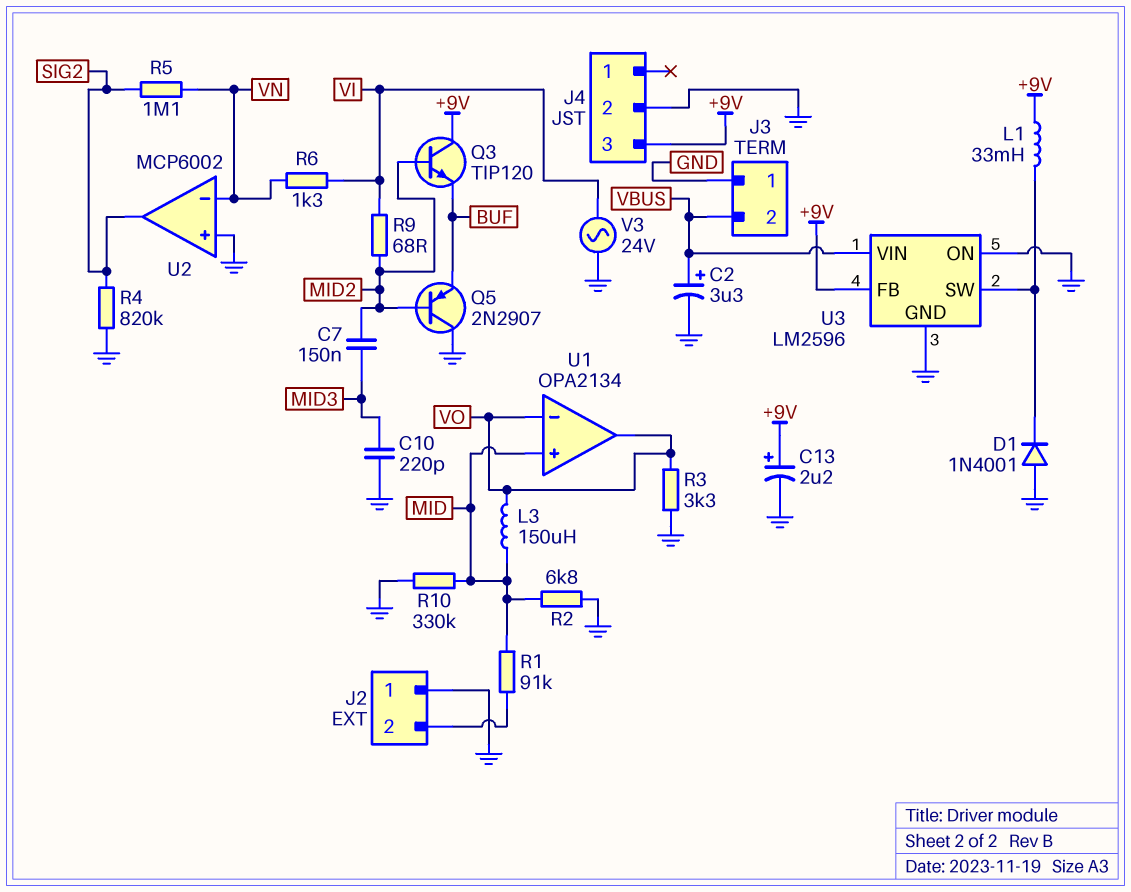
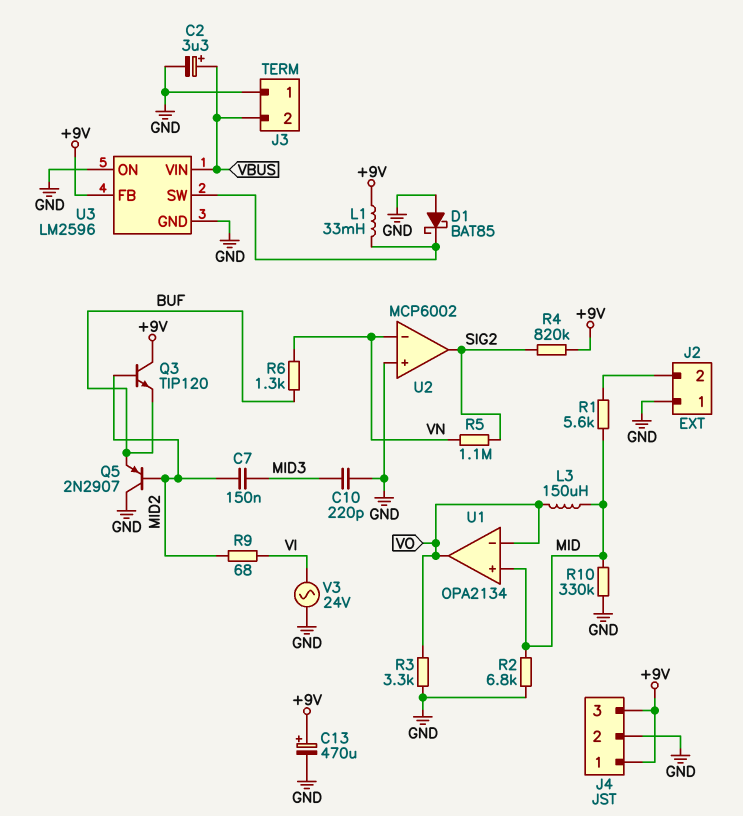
C13: 2.2uF (plus +9V, minus GND) -> 470uF (plus +9V, minus GND)
D1: diode 1N4001 (A GND, K U3/SW) -> schottky BAT85 (A GND, K U3/SW)
J4 pin 1: none -> +9V
R1: 91k (J2/2, MID) -> 5.6k (J2/2, MID)
R4: 820k (GND, SIG2) -> 820k (+9V, SIG2)
R6: 1.3k (VI, VN) -> 1.3k (BUF, VN)

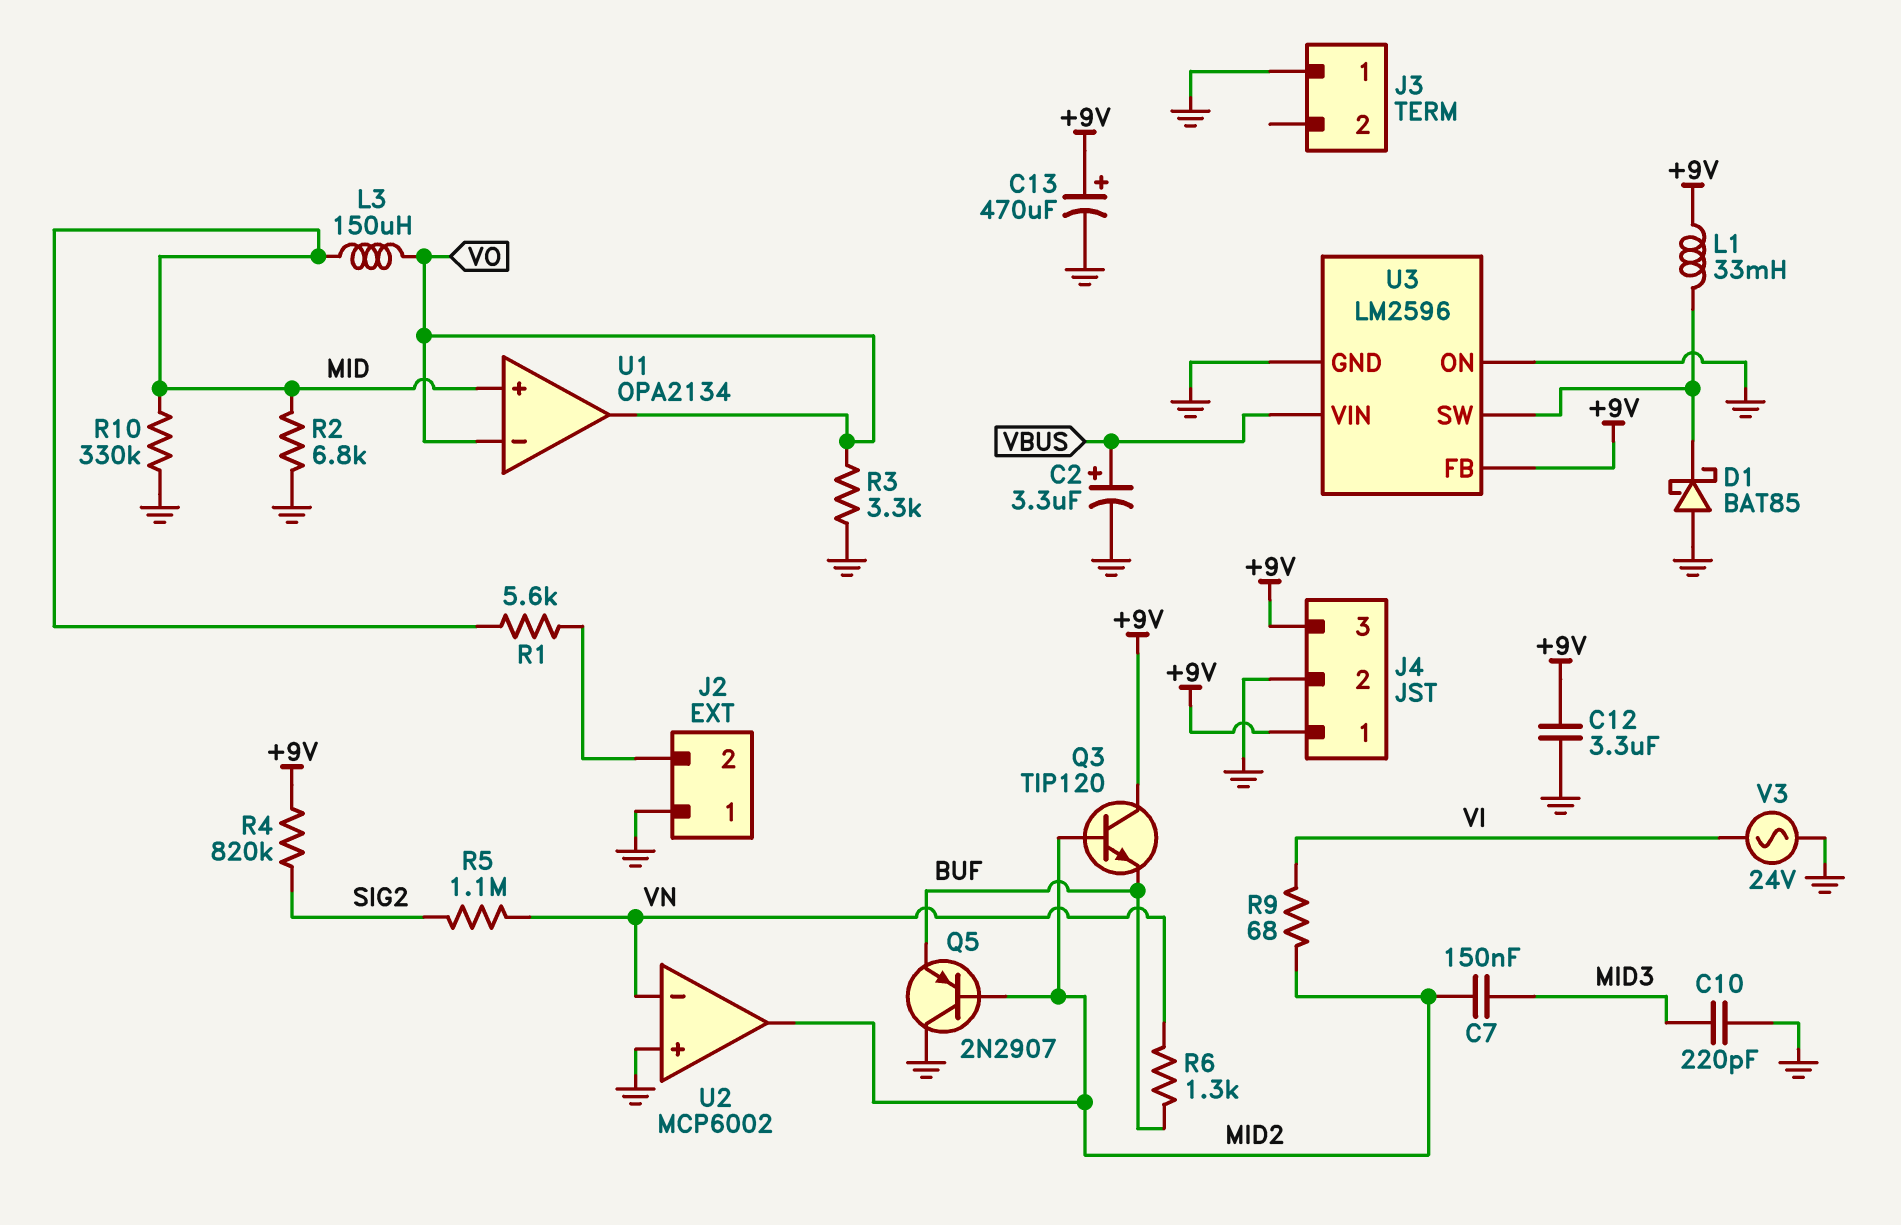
C12: none -> 3.3uF (+9V, GND)
J3 pin 2: VBUS -> none
U2 pin out: SIG2 -> MID2

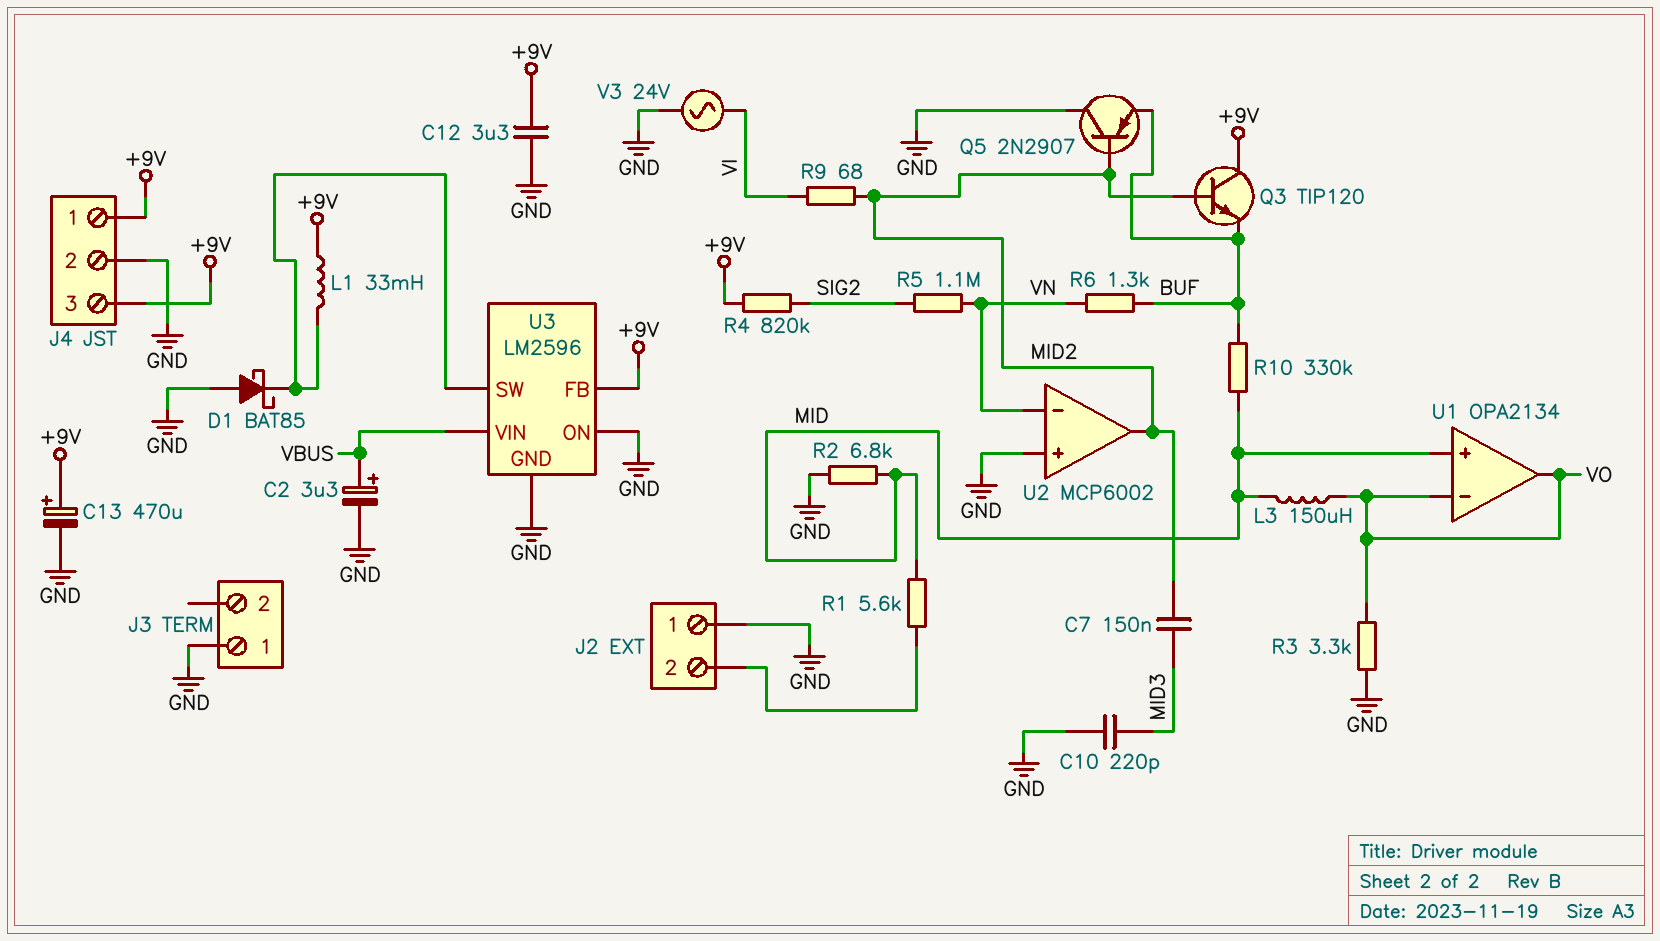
R10: 330k (GND, MID) -> 330k (BUF, MID)

